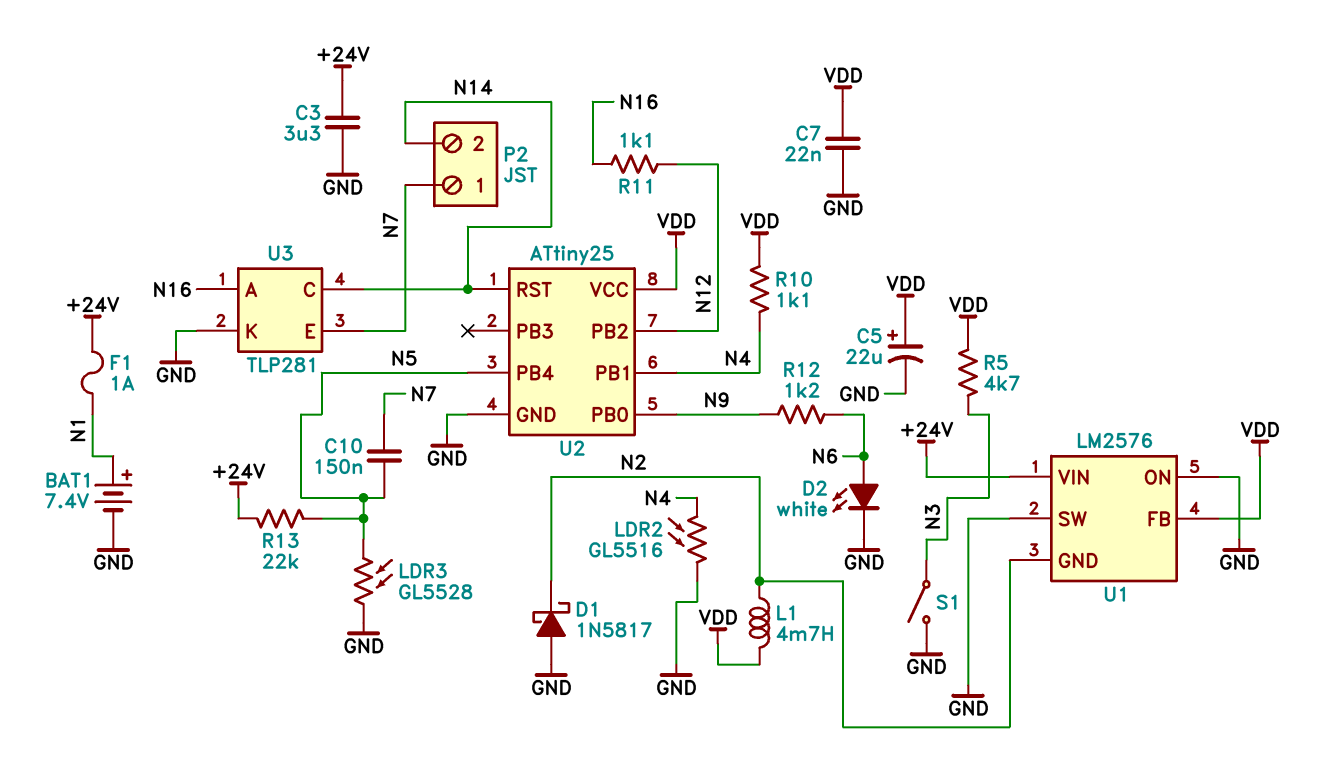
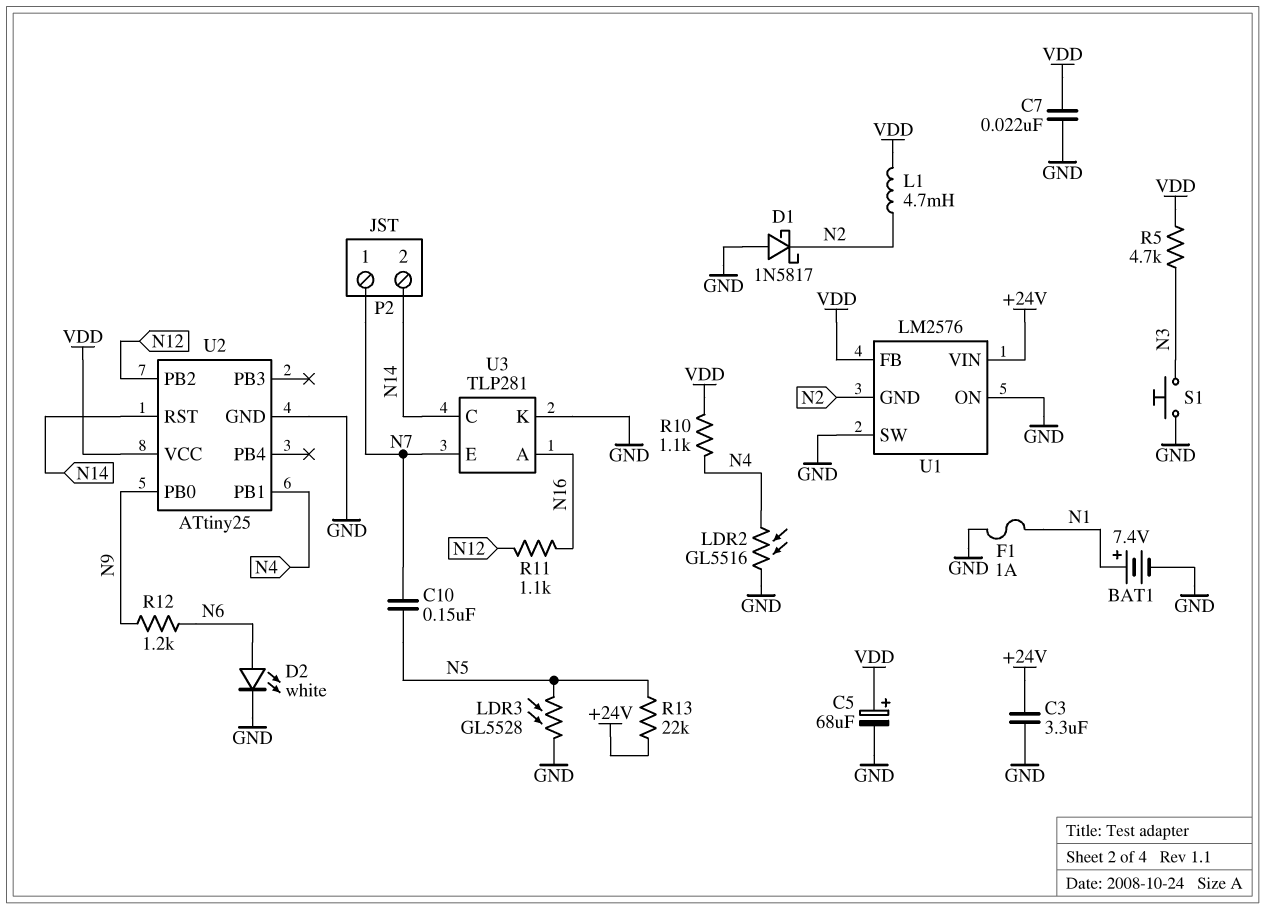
C5: 22uF (plus VDD, minus GND) -> 68uF (plus VDD, minus GND)
F1: 1A (+24V, N1) -> 1A (GND, N1)
S1: switch (GND, N3) -> button (GND, N3)
U2 pin PB4: N5 -> none

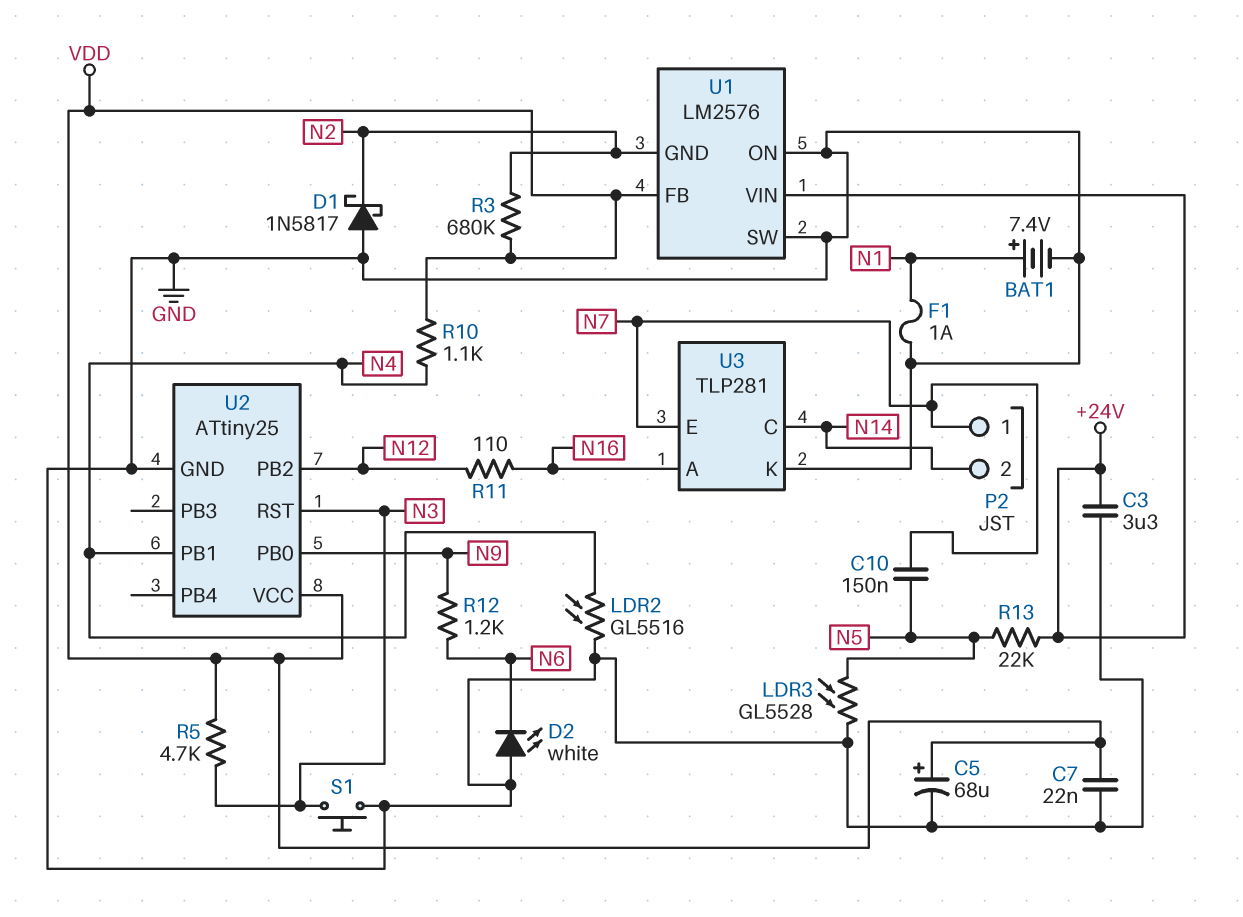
D2: LED white (A N6, K GND) -> LED white (A GND, K N6)
L1: 4.7mH (N2, VDD) -> none
R3: none -> 680k (N2, VDD)
R11: 1.1k (N12, N16) -> 110 (N12, N16)
U2 pin RST: N14 -> N3

